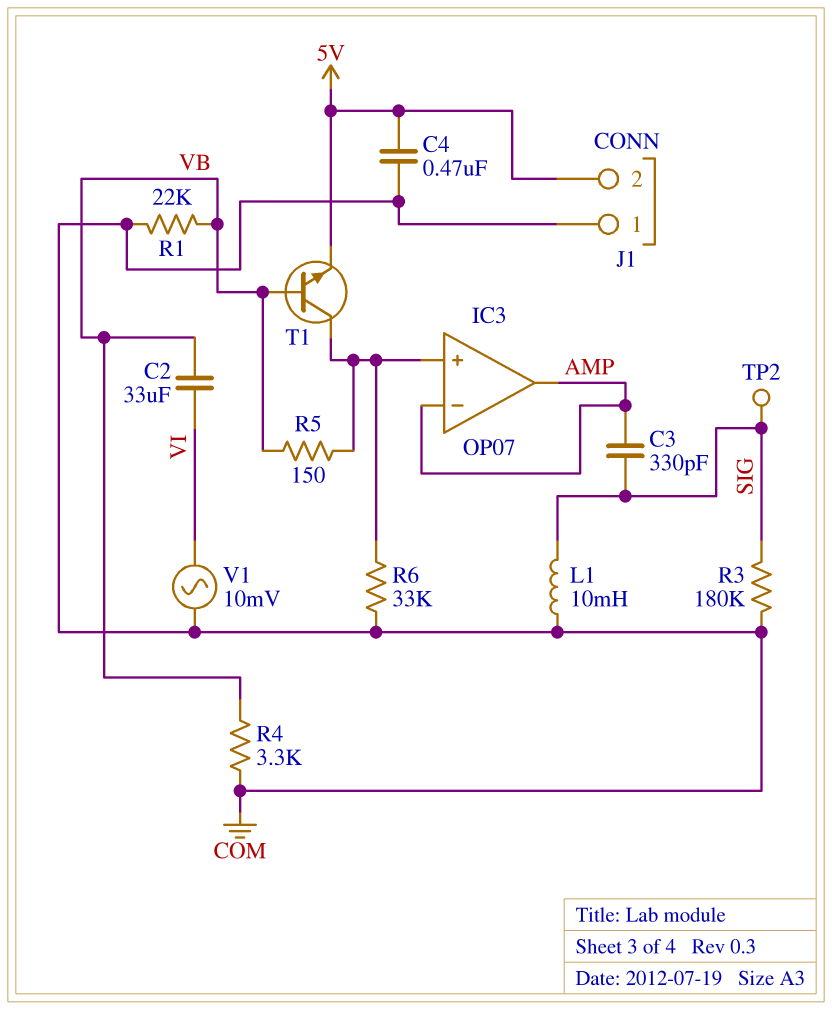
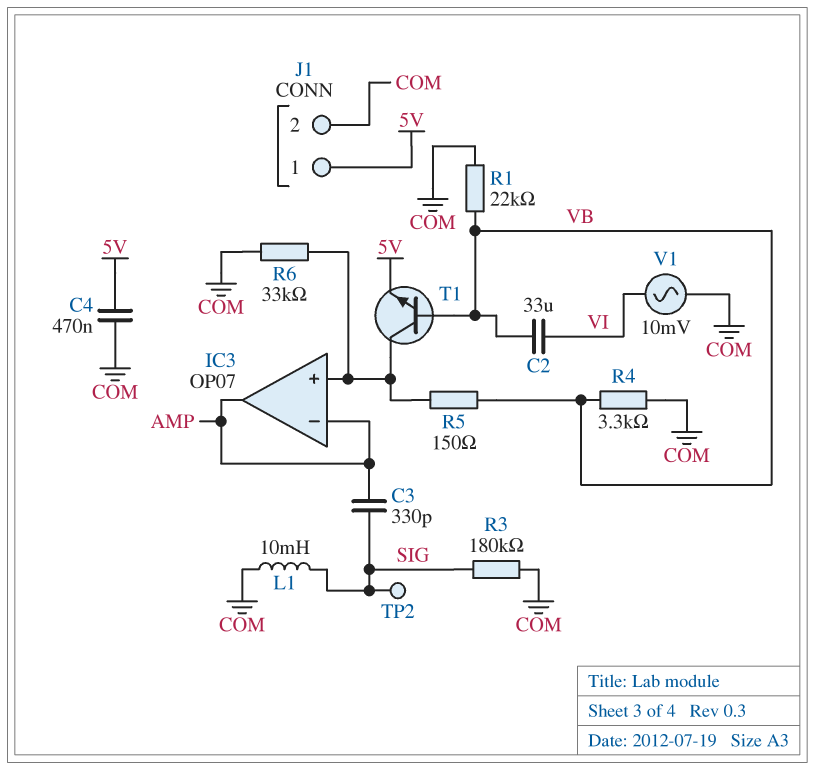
J1 pin 1: COM -> 5V
J1 pin 2: 5V -> COM

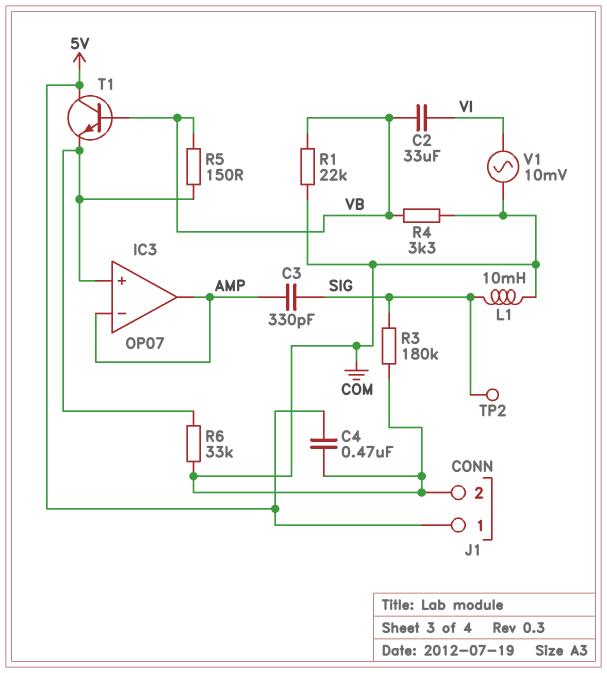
T1: NPN (B VB, C IC3/in+, E 5V) -> NPN (B VB, C 5V, E IC3/in+)

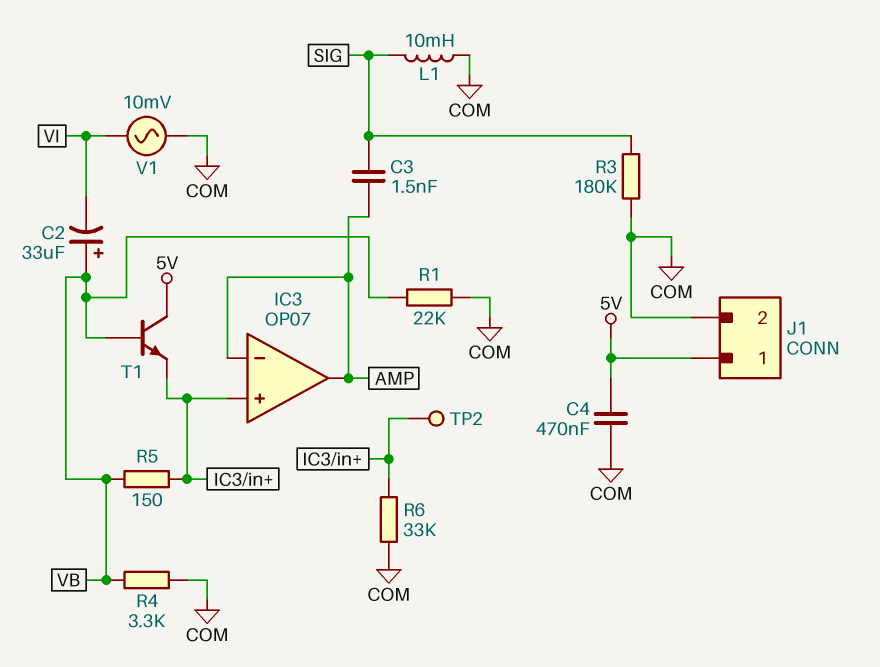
C2: 33uF (VB, VI) -> 33uF (plus VB, minus VI)
C3: 330pF (AMP, SIG) -> 1.5nF (AMP, SIG)
TP2: test point (SIG) -> test point (IC3/in+)

